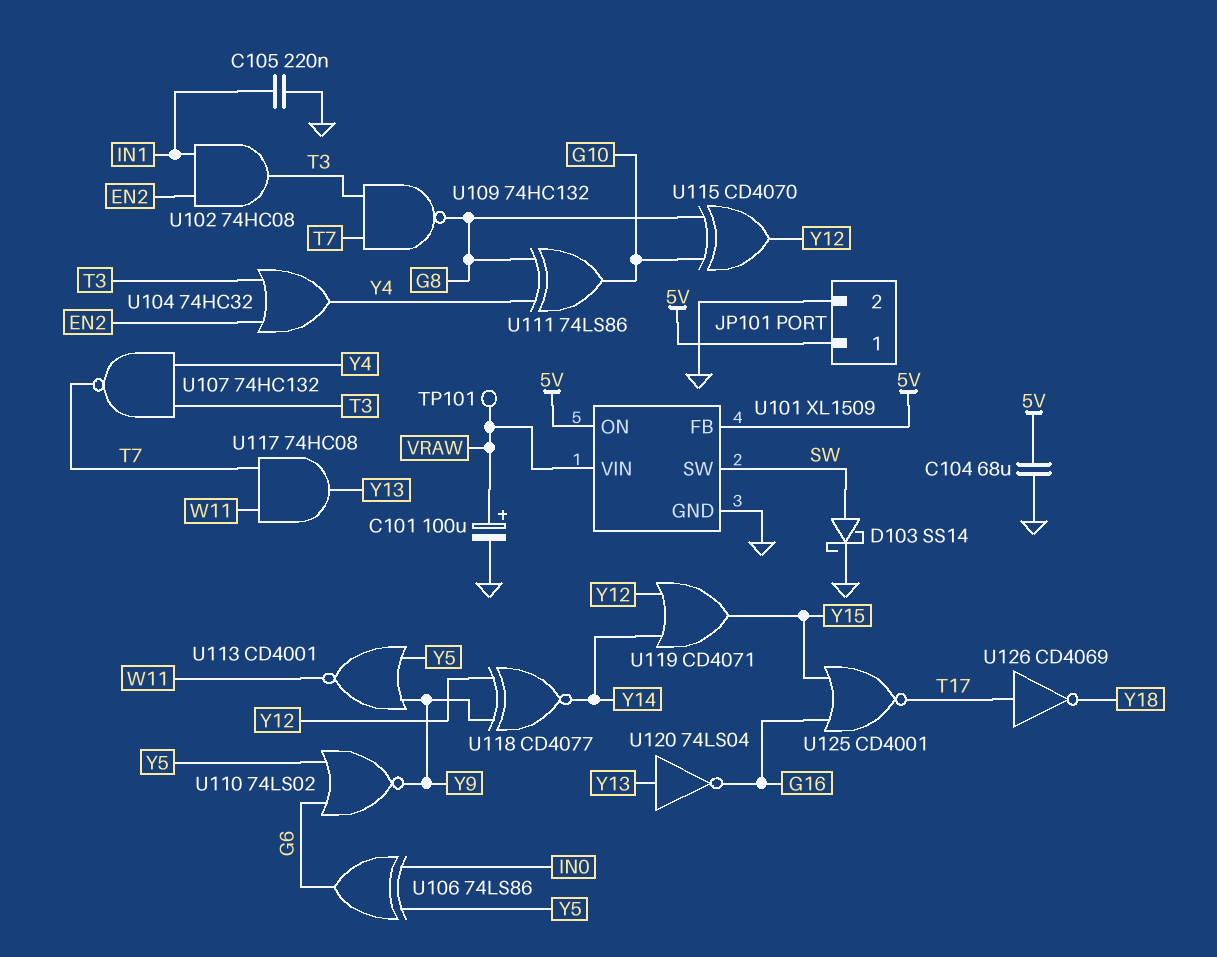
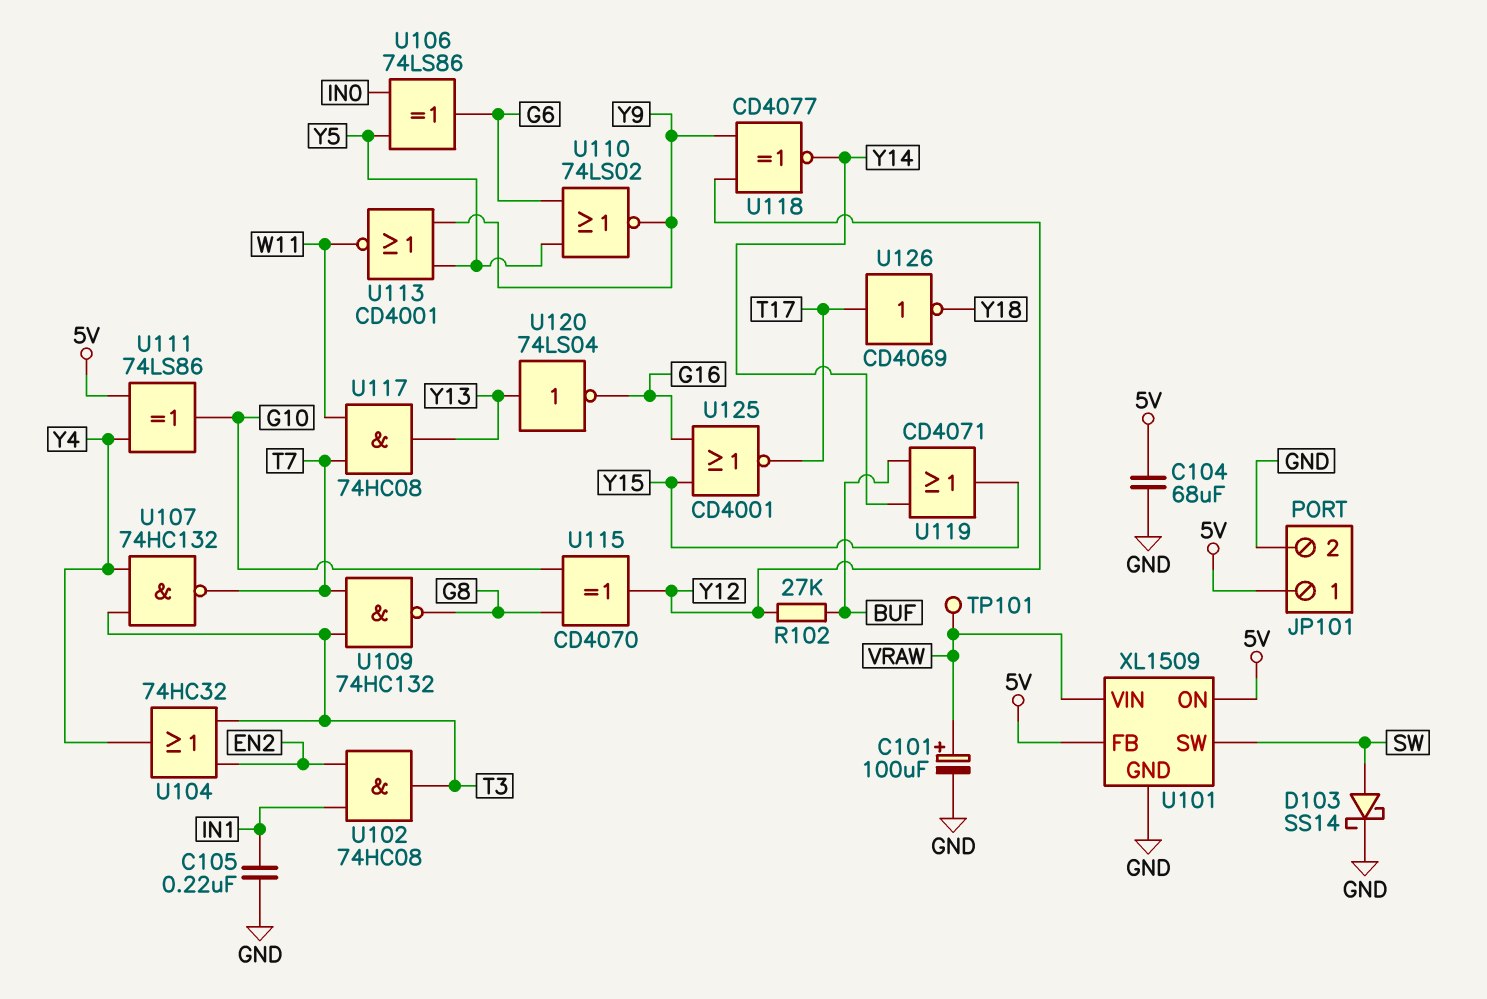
R102: none -> 27k (BUF, Y12)
U111: XOR 74LS86 (in G8, in Y4, out G10) -> XOR 74LS86 (in 5V, in Y4, out G10)
U119: OR CD4071 (in Y12, in Y14, out Y15) -> OR CD4071 (in BUF, in Y14, out Y15)

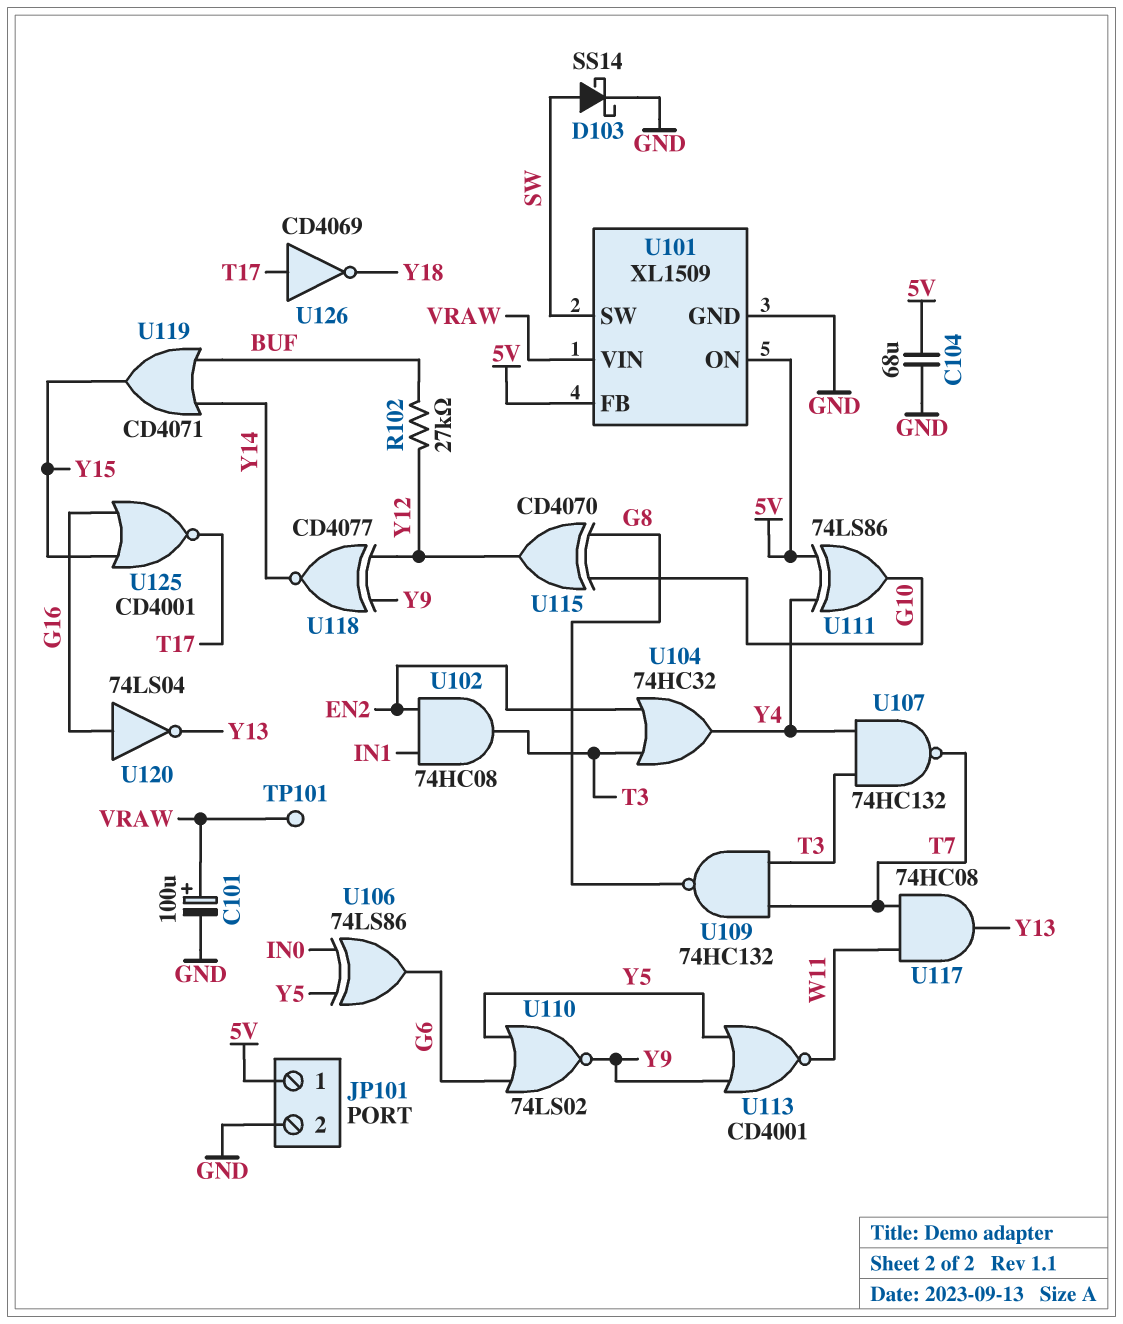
C105: 220nF (GND, IN1) -> none
U120: NOT 74LS04 (in Y13, out G16) -> NOT 74LS04 (in G16, out Y13)

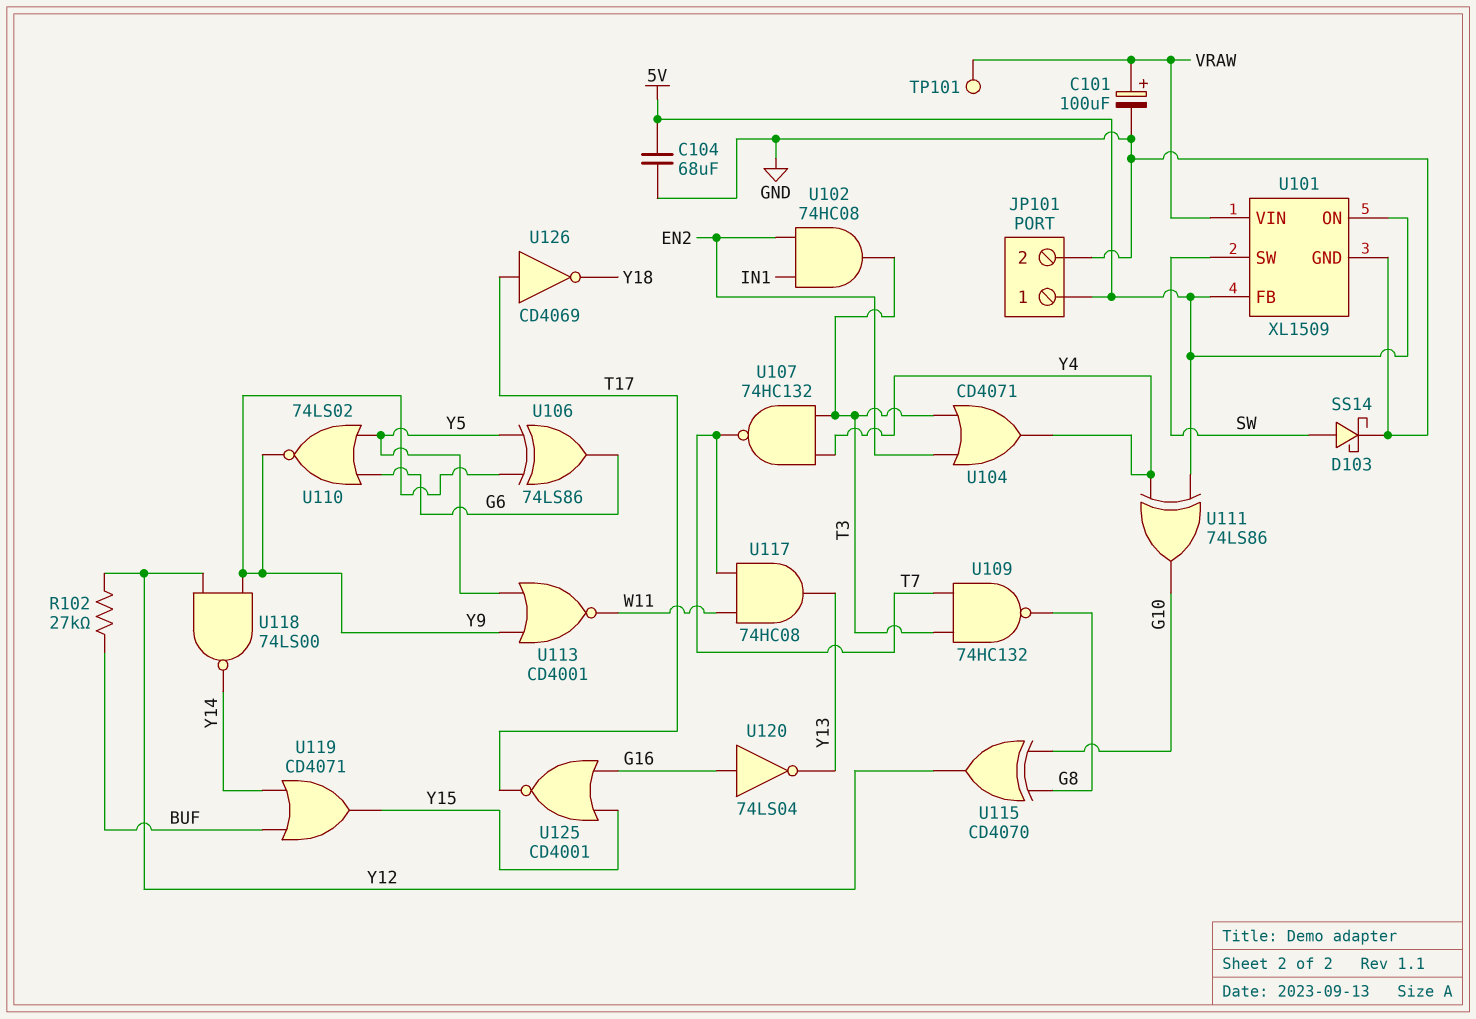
U104: OR 74HC32 (in EN2, in T3, out Y4) -> OR CD4071 (in EN2, in T3, out Y4)
U106: XOR 74LS86 (in IN0, in Y5, out G6) -> XOR 74LS86 (in Y5, in Y9, out G6)
U118: XNOR CD4077 (in Y9, in Y12, out Y14) -> NAND 74LS00 (in Y9, in Y12, out Y14)

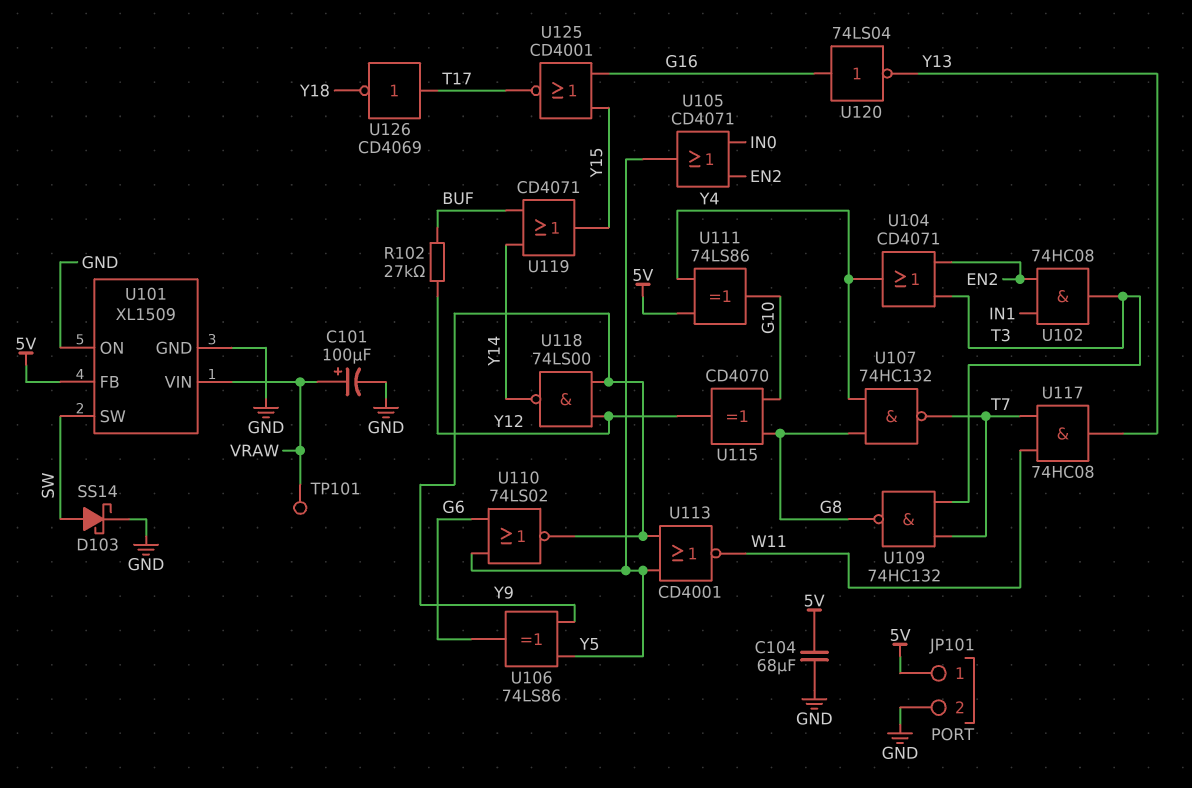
U101 pin ON: 5V -> GND
U105: none -> OR CD4071 (in EN2, in IN0, out Y5)
U107: NAND 74HC132 (in T3, in Y4, out T7) -> NAND 74HC132 (in G8, in Y4, out T7)

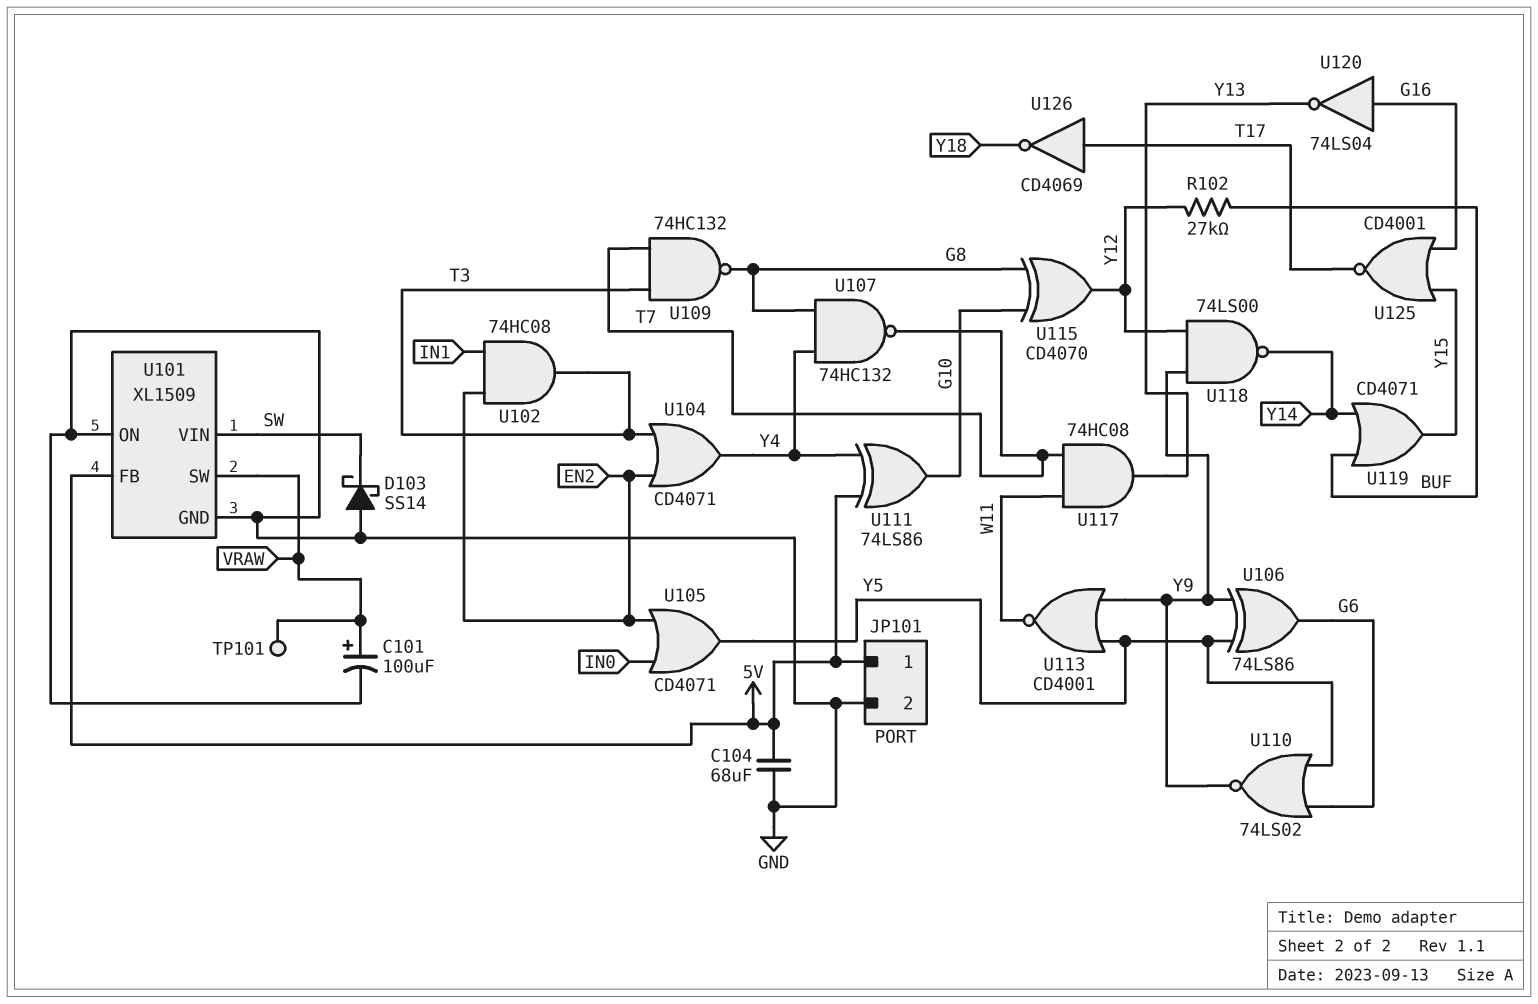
D103: schottky SS14 (A SW, K GND) -> schottky SS14 (A GND, K SW)
U101 pin SW: SW -> VRAW
U101 pin VIN: VRAW -> SW

